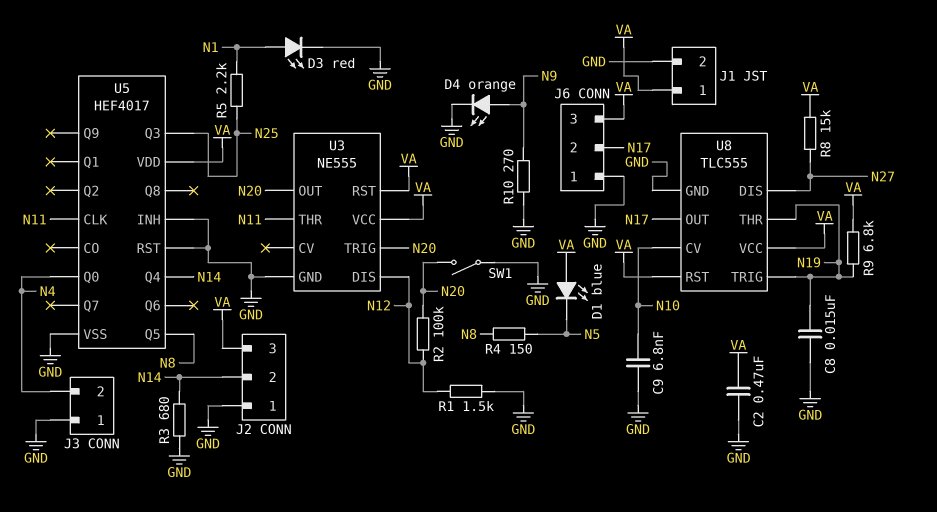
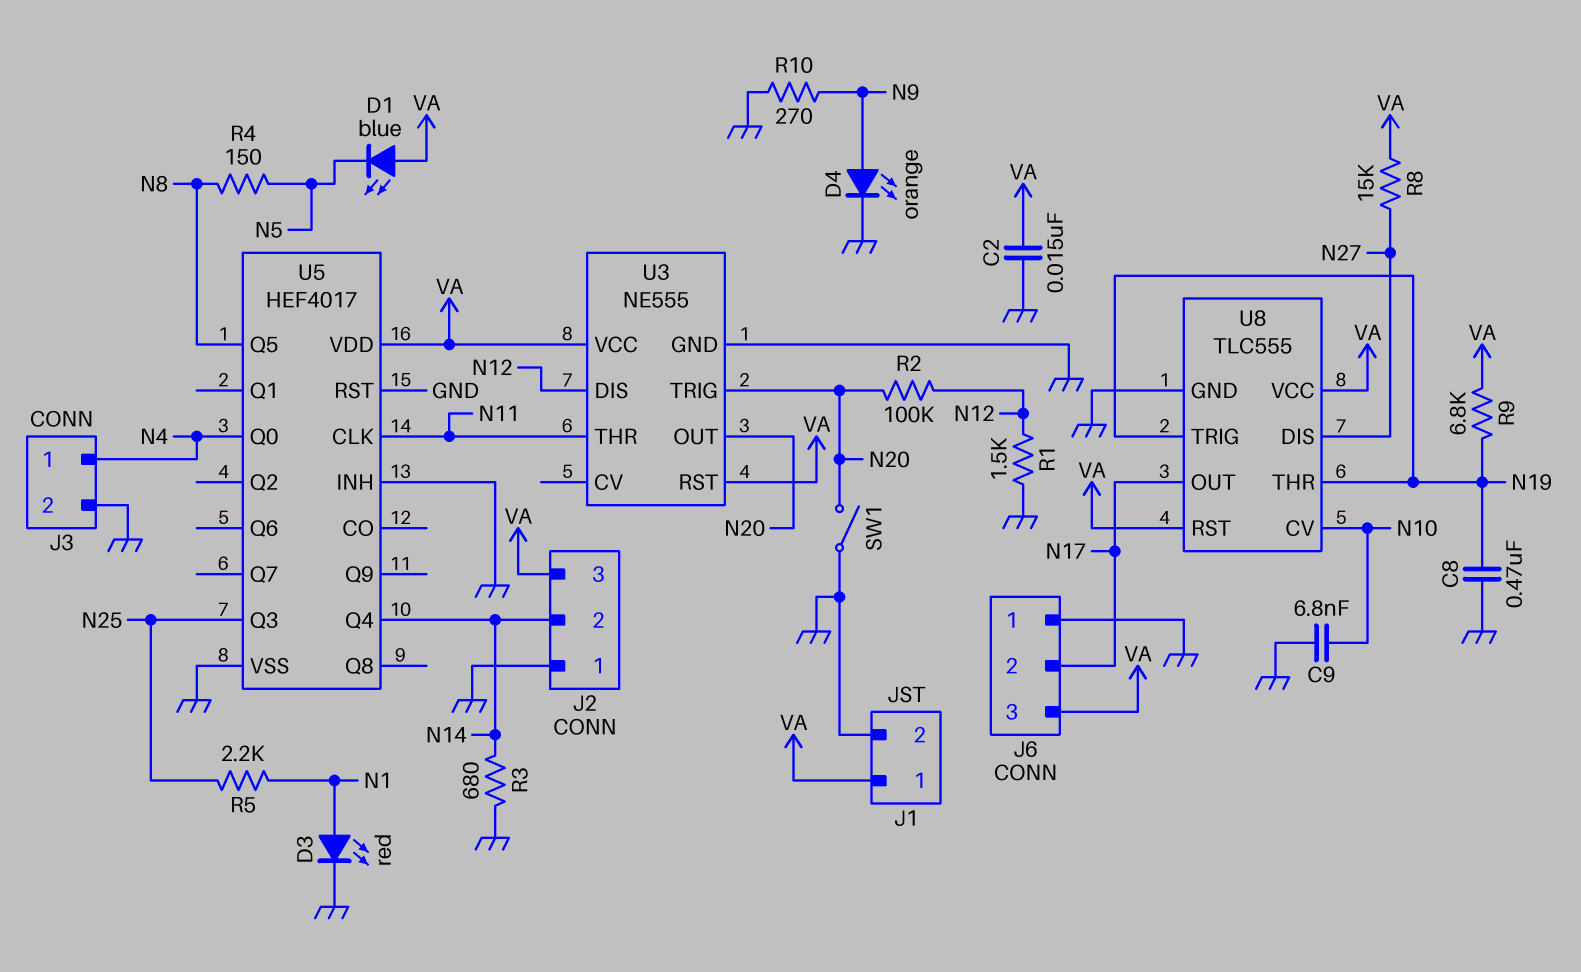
C2: 470nF (GND, VA) -> 15nF (GND, VA)
C8: 15nF (GND, N19) -> 470nF (GND, N19)
J3 pin 1: GND -> N4
J3 pin 2: N4 -> GND

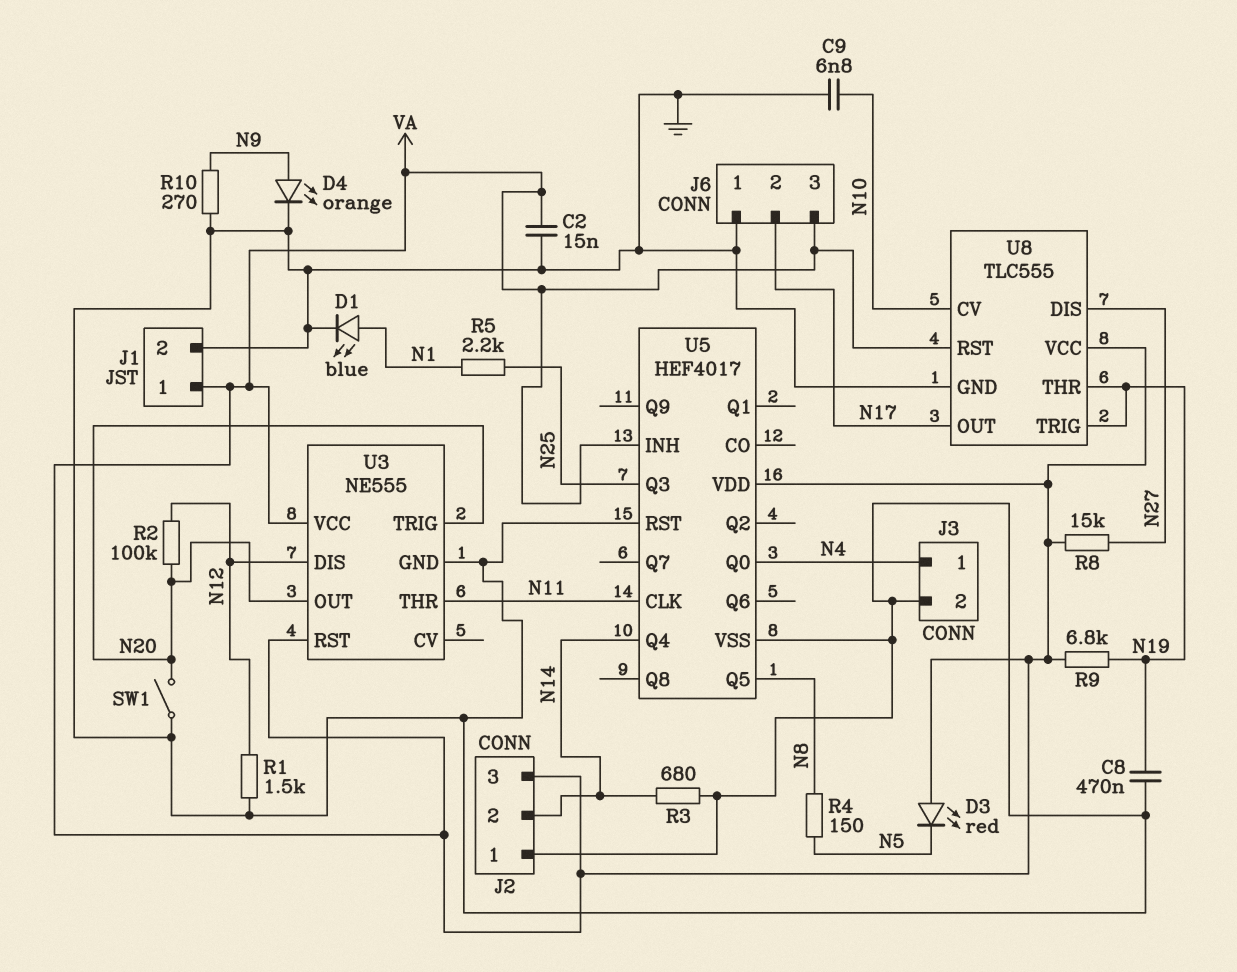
D1: LED blue (A VA, K N5) -> LED blue (A N1, K GND)
D3: LED red (A N1, K GND) -> LED red (A VA, K N5)
U5 pin INH: GND -> VA

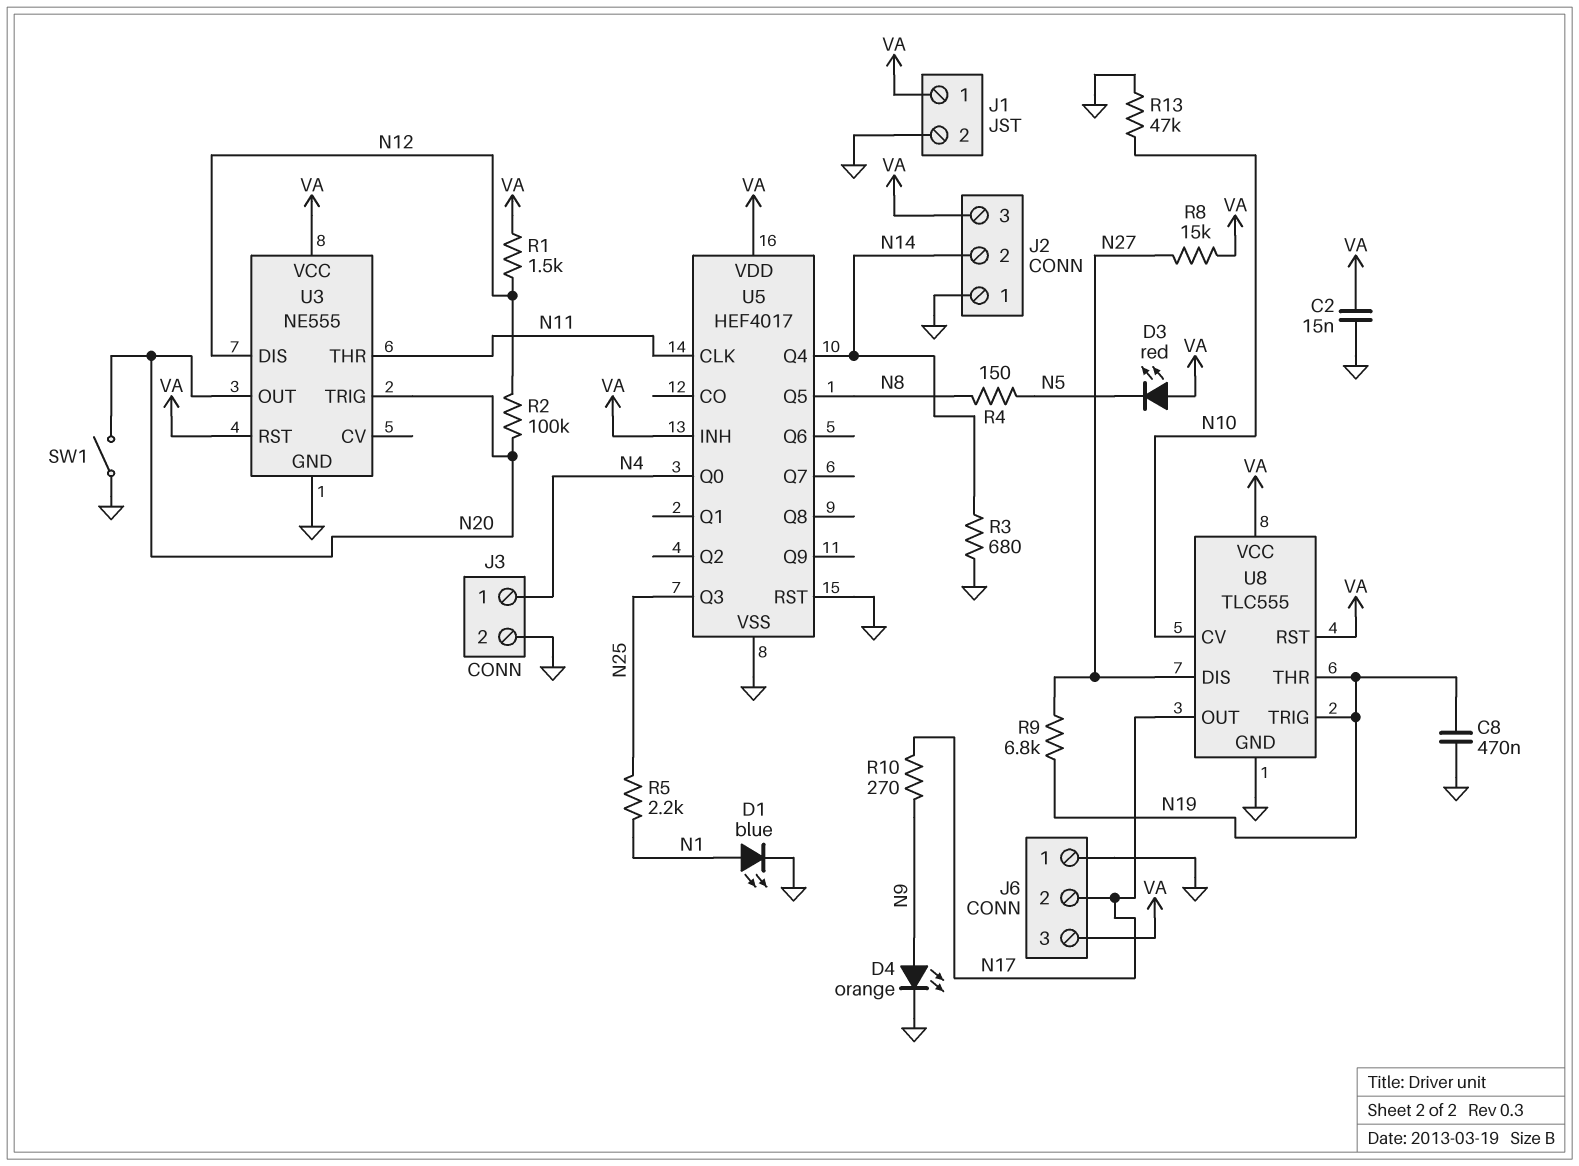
C9: 6.8nF (GND, N10) -> none
R1: 1.5k (GND, N12) -> 1.5k (N12, VA)
R9: 6.8k (N19, VA) -> 6.8k (N19, N27)
R10: 270 (GND, N9) -> 270 (N9, N17)
R13: none -> 47k (GND, N10)

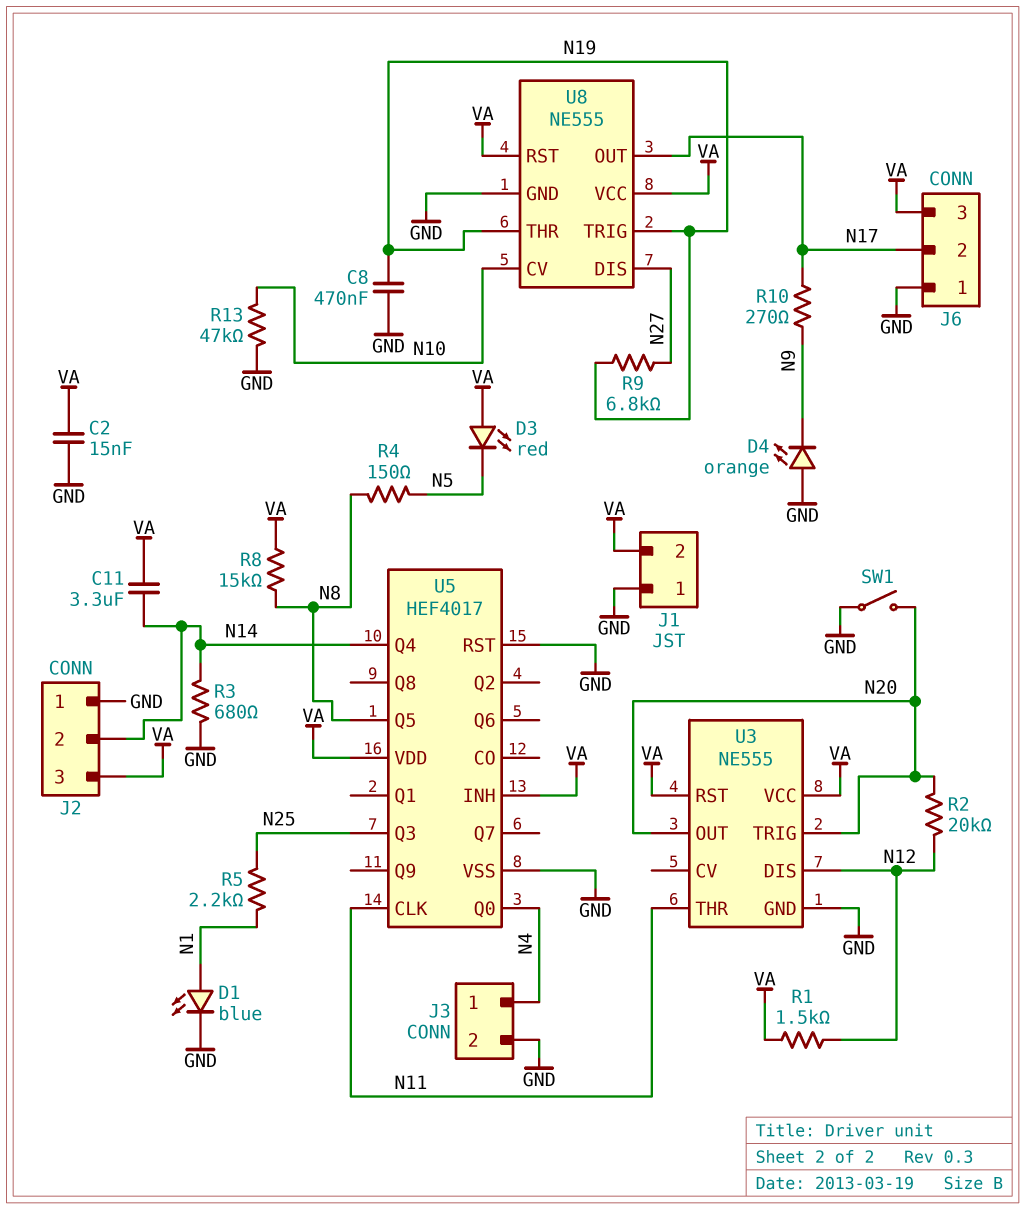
C11: none -> 3.3uF (N14, VA)
D4: LED orange (A N9, K GND) -> LED orange (A GND, K N9)
J1 pin 1: VA -> GND
J1 pin 2: GND -> VA
R2: 100k (N12, N20) -> 20k (N12, N20)
R8: 15k (N27, VA) -> 15k (N8, VA)
U8: TLC555 -> NE555

